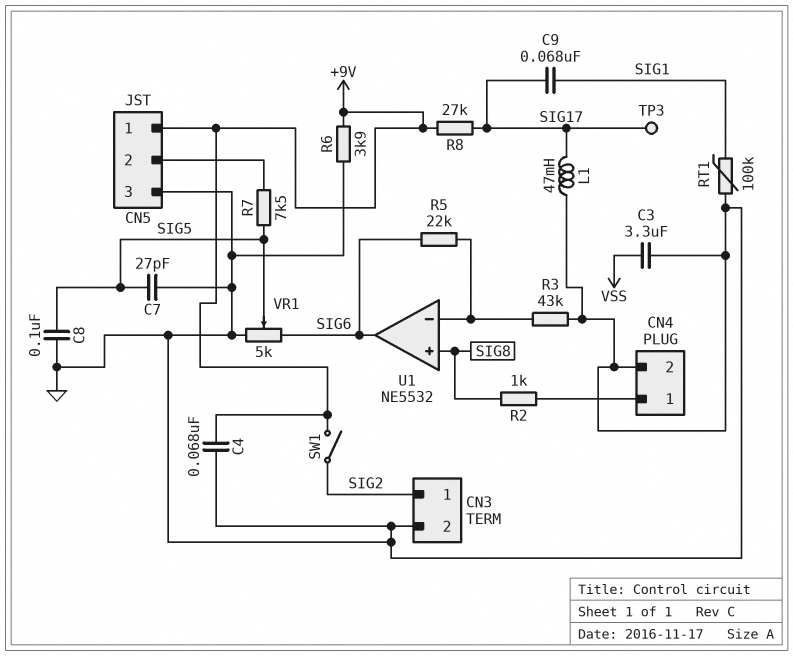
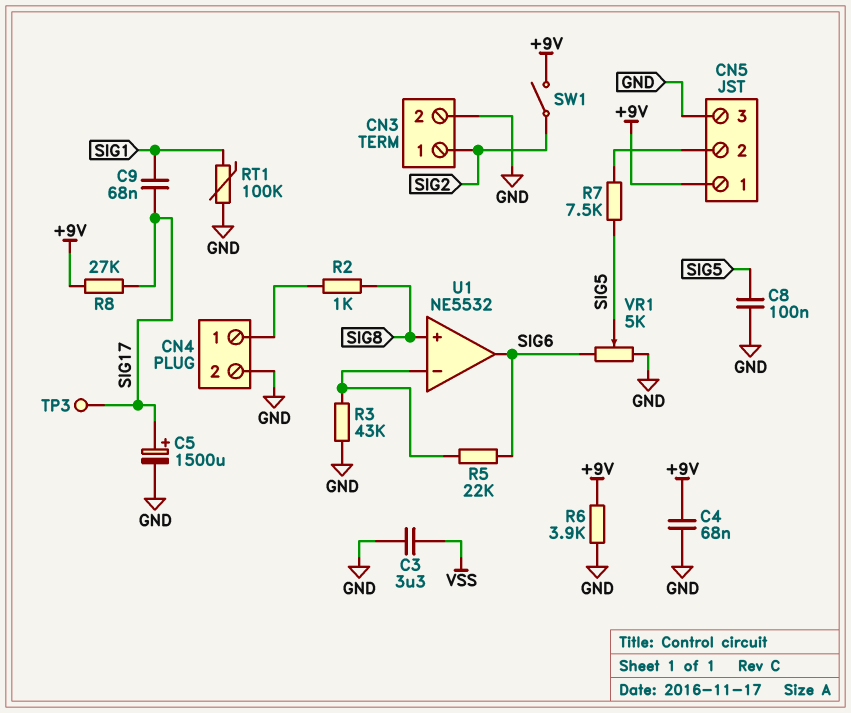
C5: none -> 1500uF (plus SIG17, minus GND)
C7: 27pF (GND, SIG5) -> none
L1: 47mH (GND, SIG17) -> none

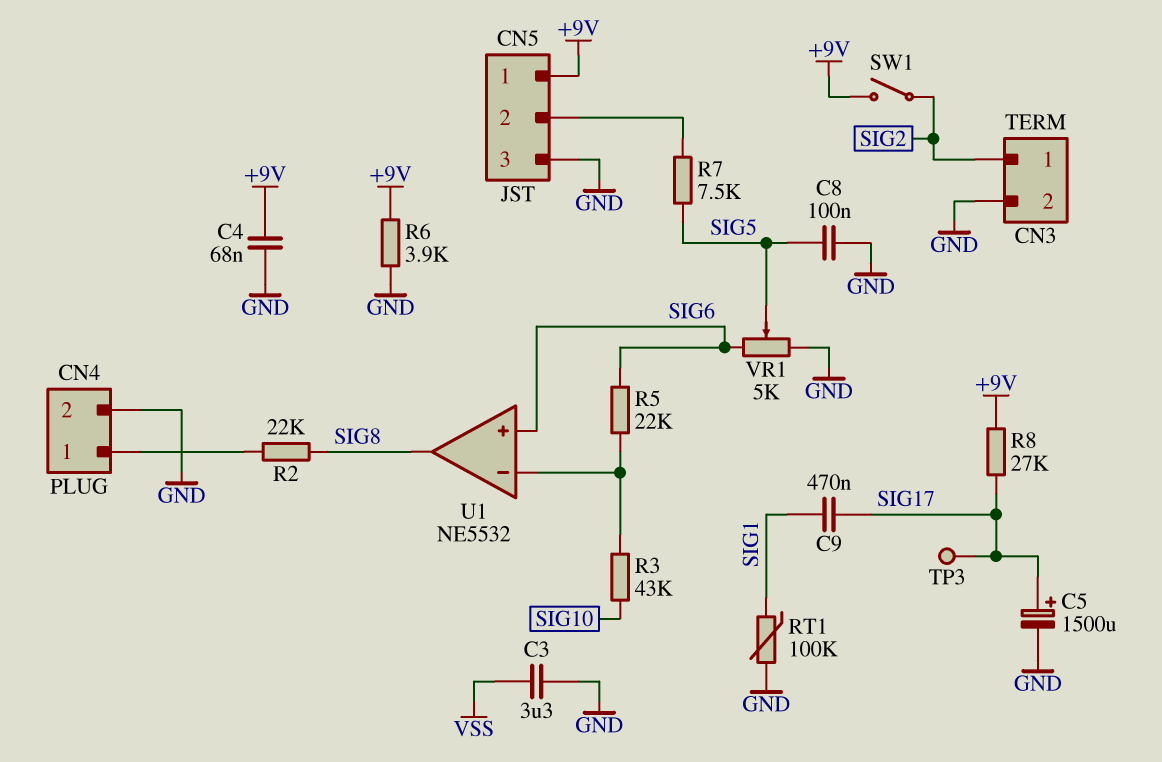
C9: 68nF (SIG1, SIG17) -> 470nF (SIG1, SIG17)
R2: 1k (CN4/1, SIG8) -> 22k (CN4/1, SIG8)
R3: 43k (GND, U1/in-) -> 43k (SIG10, U1/in-)
U1 pin in+: SIG8 -> SIG6
U1 pin out: SIG6 -> SIG8

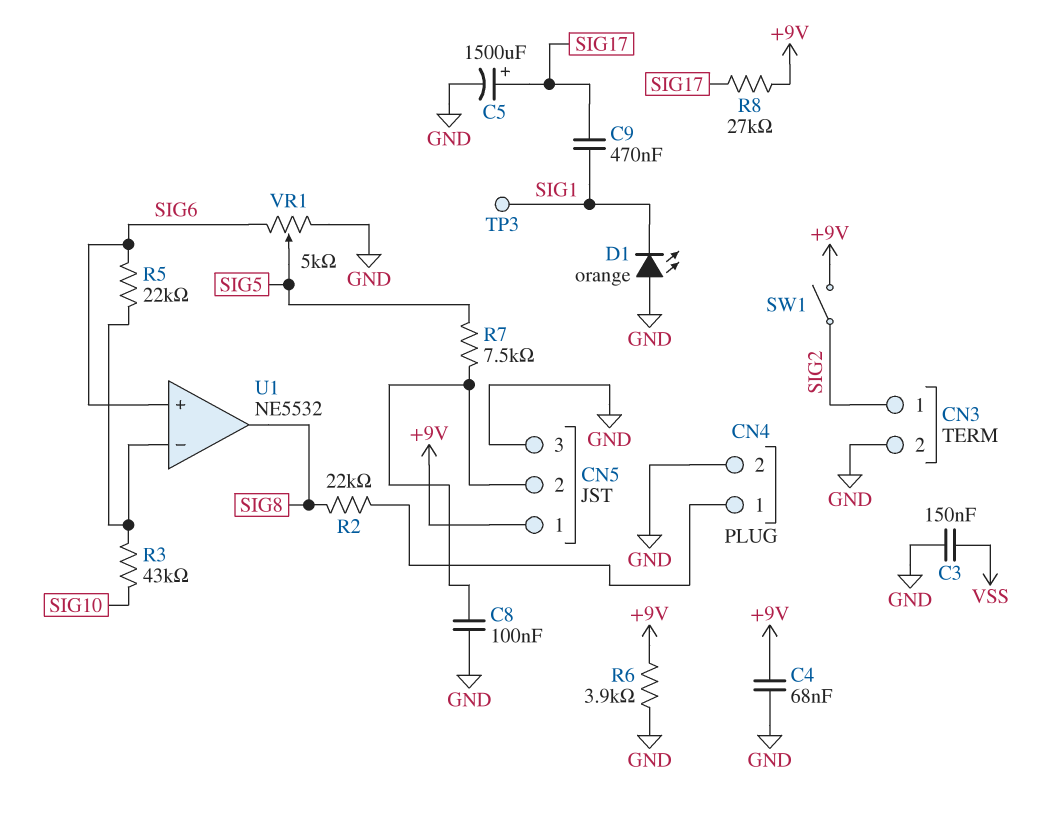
C3: 3.3uF (GND, VSS) -> 150nF (GND, VSS)
C8: 100nF (GND, SIG5) -> 100nF (CN5/2, GND)
D1: none -> LED orange (A GND, K SIG1)
RT1: 100k (GND, SIG1) -> none
TP3: test point (SIG17) -> test point (SIG1)

